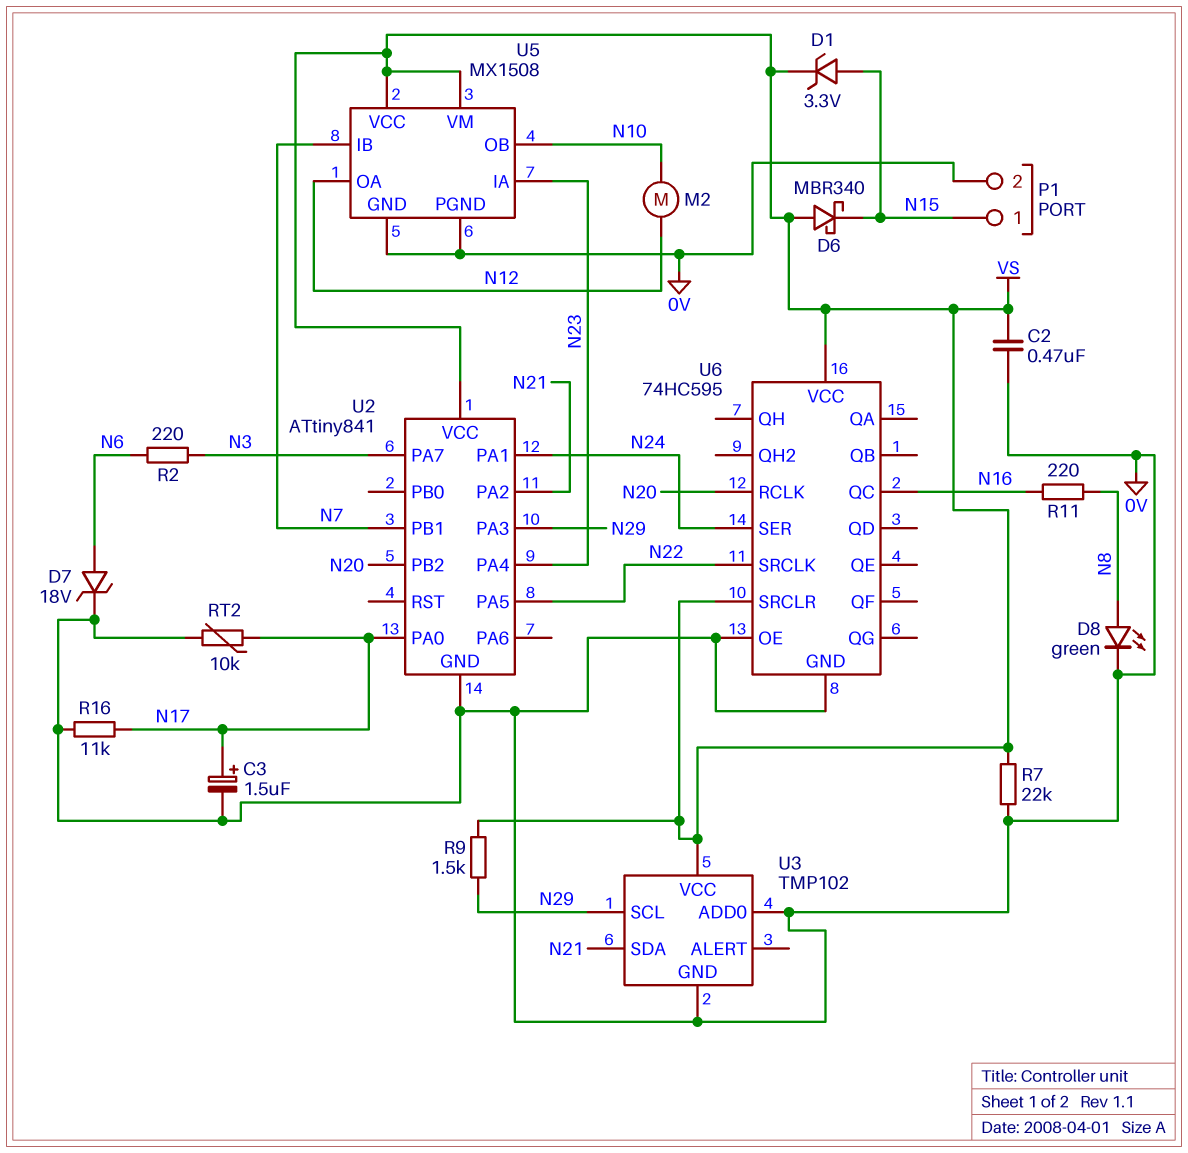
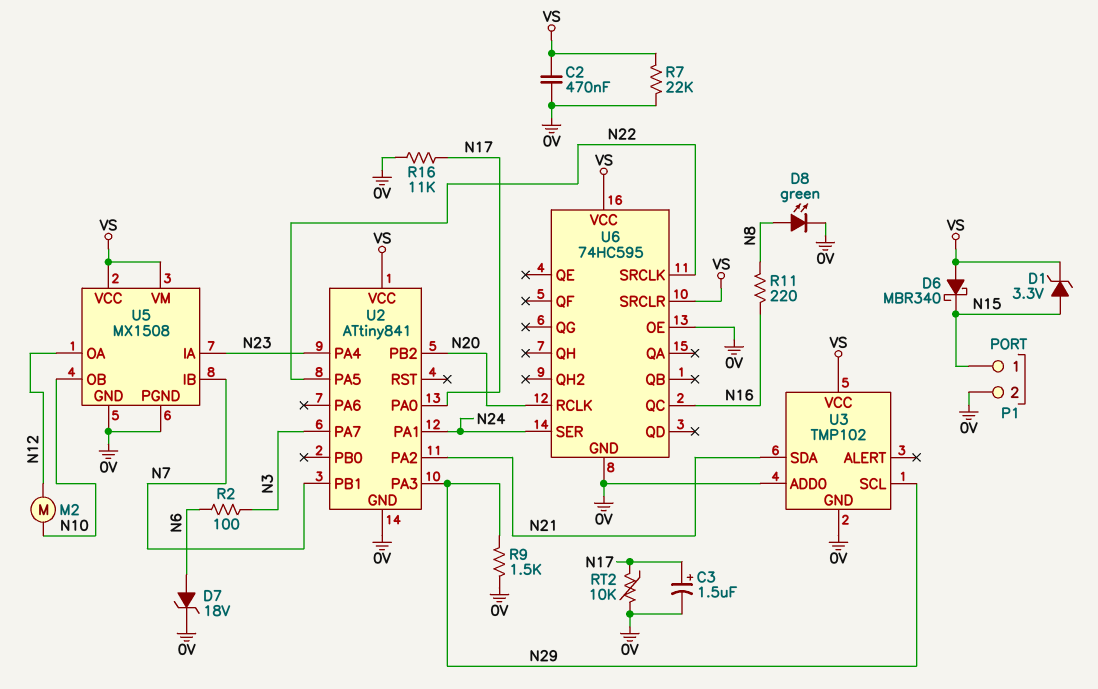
R2: 220 (N3, N6) -> 100 (N3, N6)
R9: 1.5k (N29, VS) -> 1.5k (0V, N29)

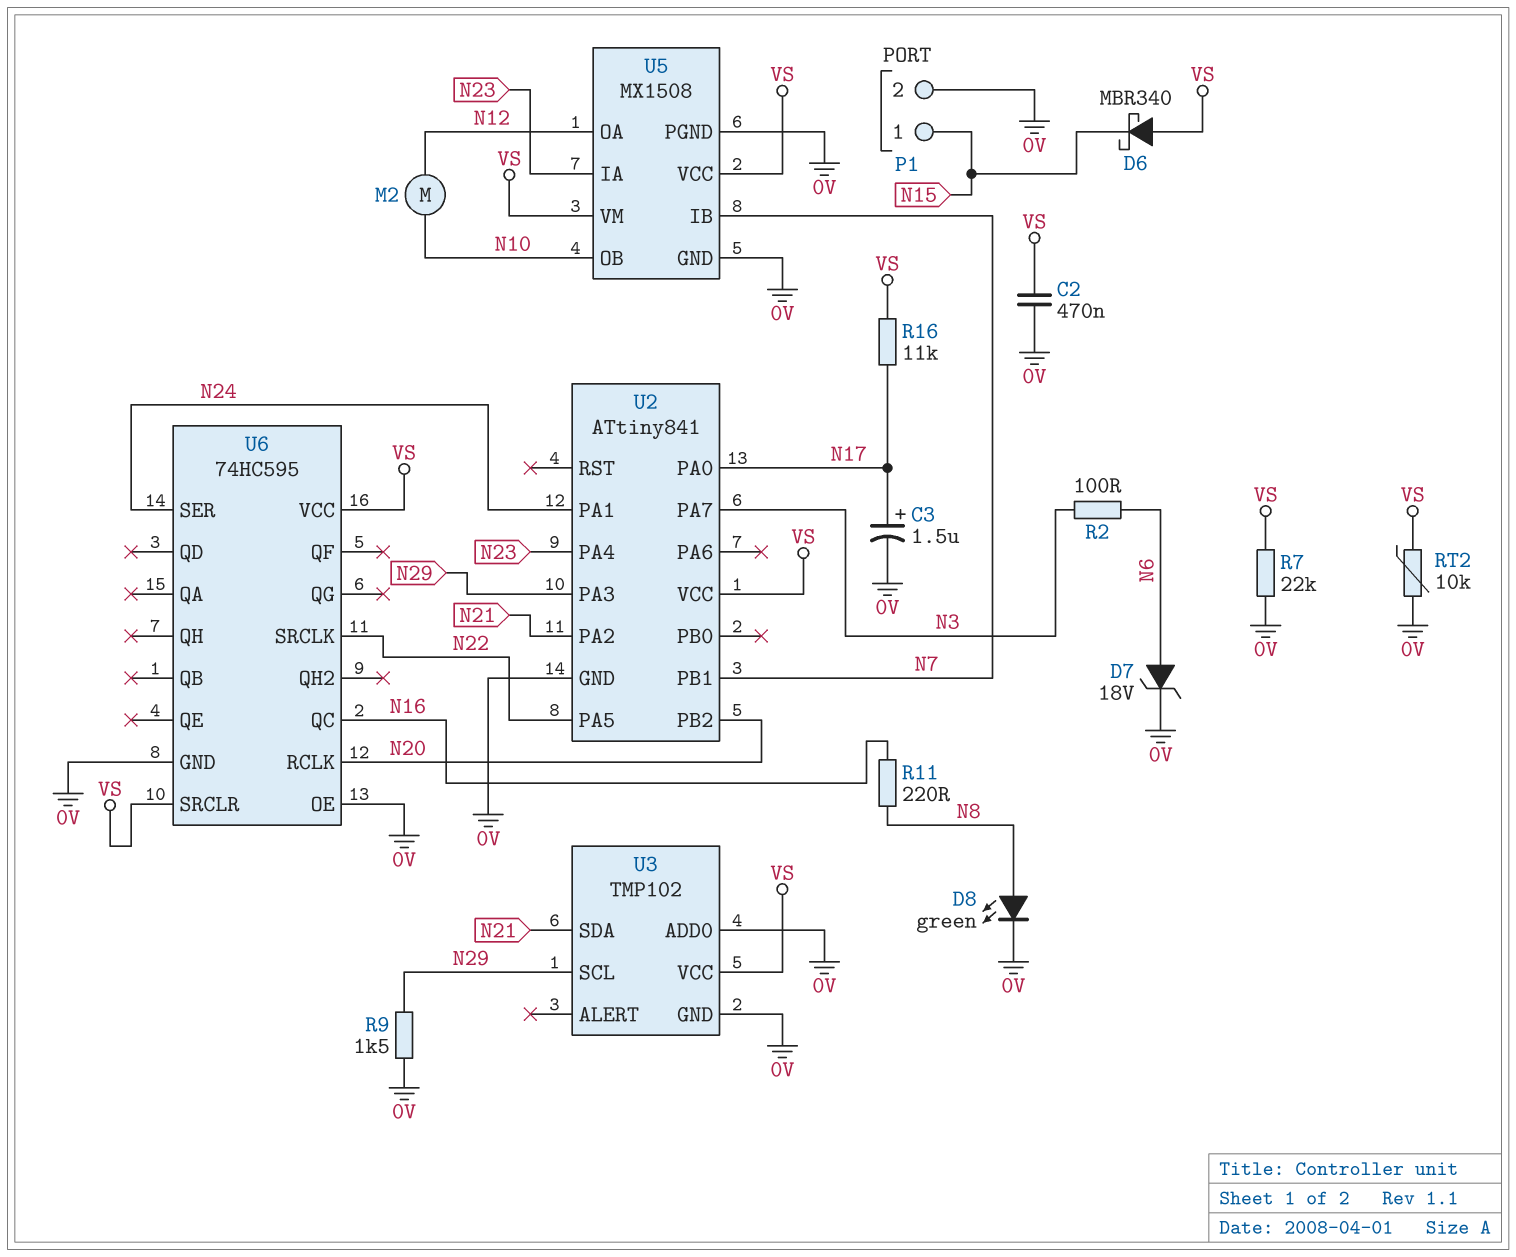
D1: zener 3.3V (A N15, K VS) -> none
R16: 11k (0V, N17) -> 11k (N17, VS)
RT2: 10k (0V, N17) -> 10k (0V, VS)

